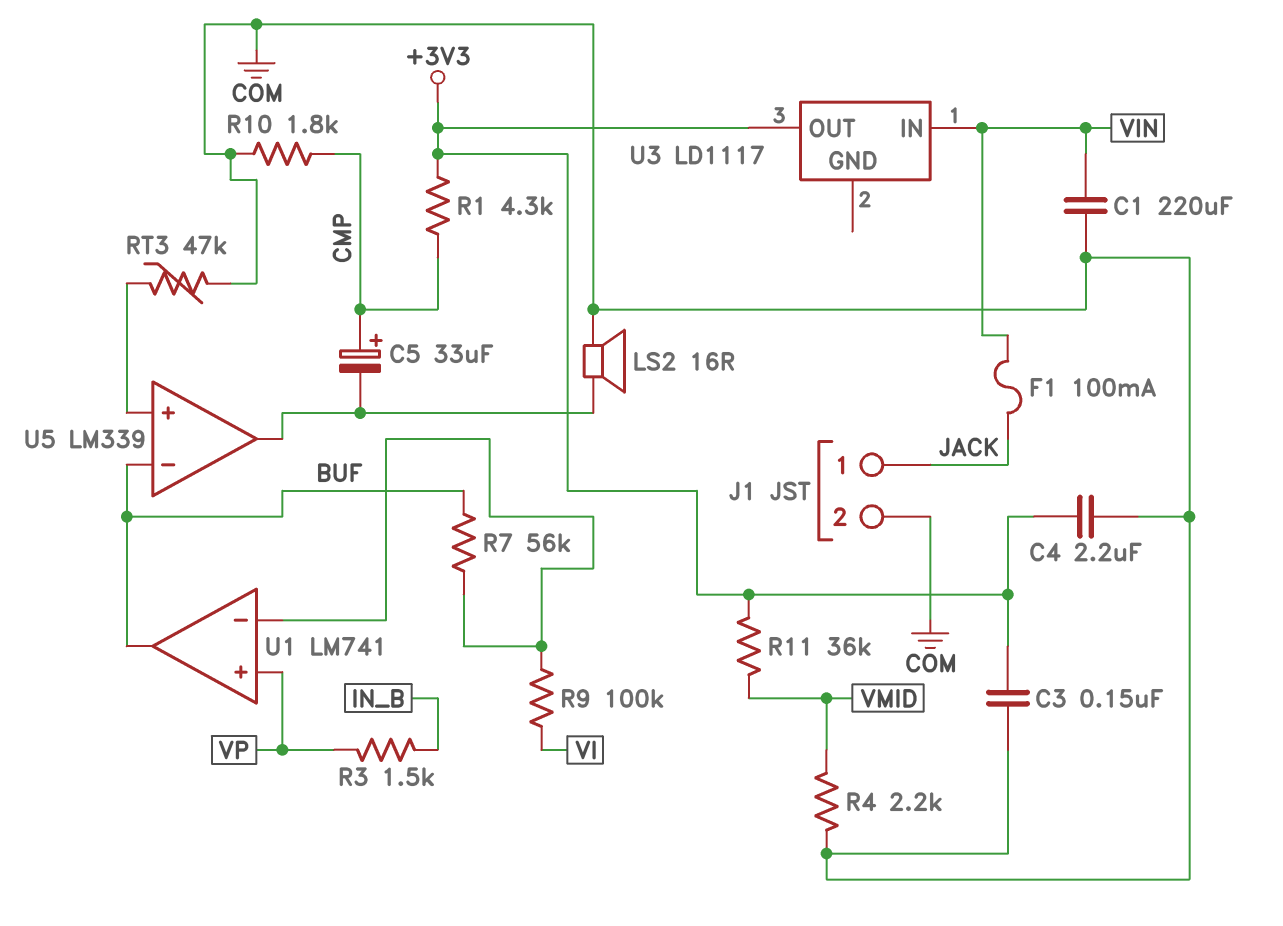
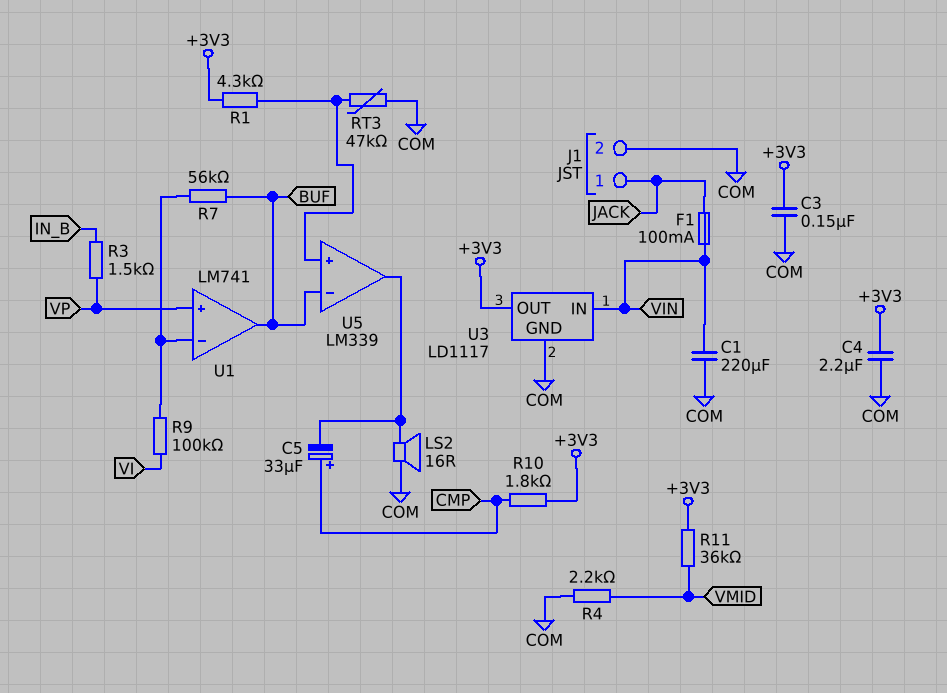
R1: 4.3k (+3V3, CMP) -> 4.3k (+3V3, U5/in+)
R10: 1.8k (CMP, COM) -> 1.8k (+3V3, CMP)
U3 pin GND: none -> COM

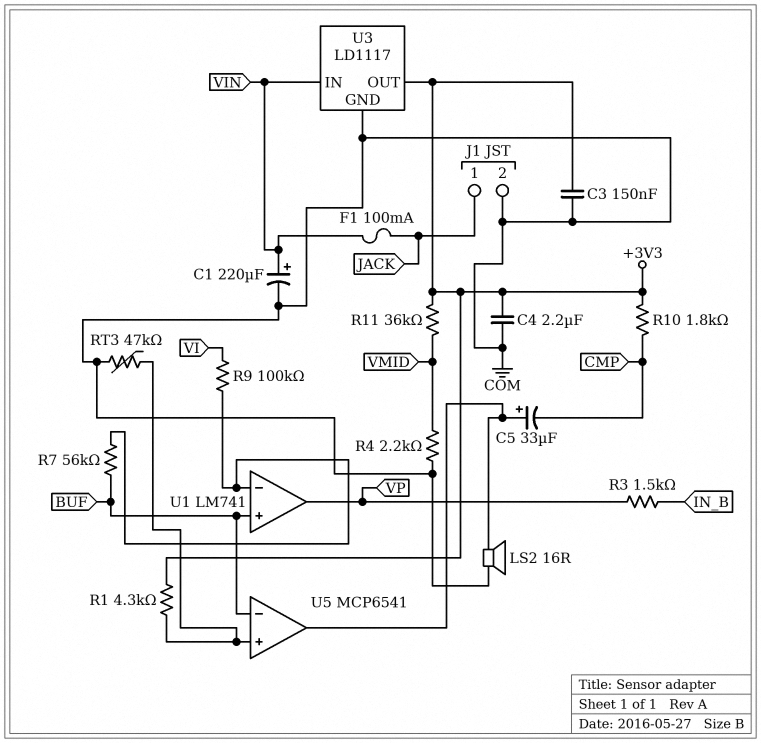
C1: 220uF (COM, VIN) -> 220uF (plus VIN, minus COM)
C5: 33uF (plus CMP, minus U5/out) -> 33uF (plus U5/out, minus CMP)
U1 pin in+: VP -> BUF
U1 pin out: BUF -> VP
U5: LM339 -> MCP6541

